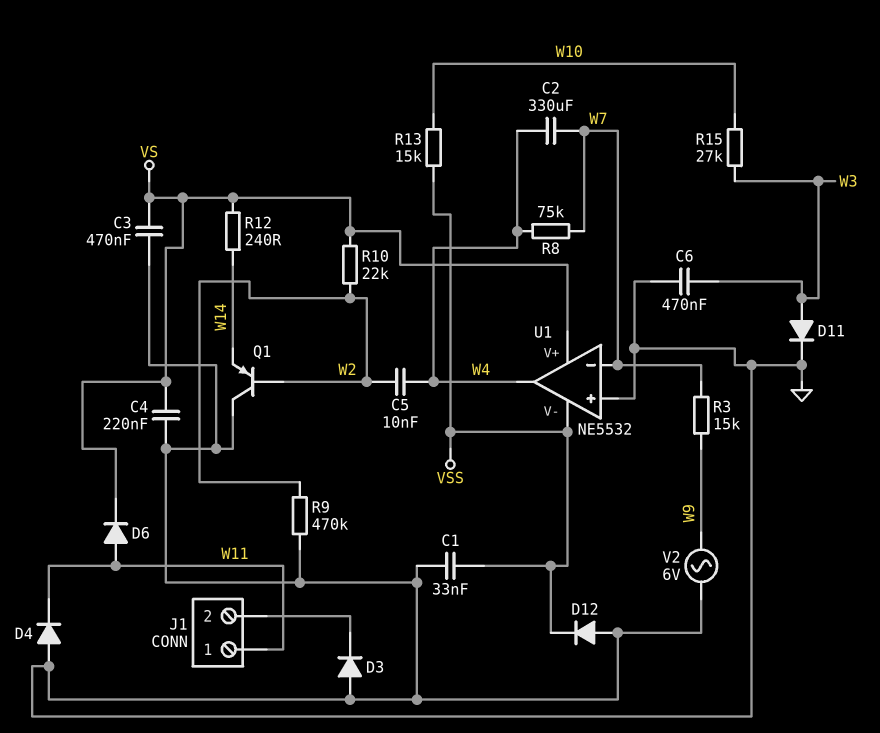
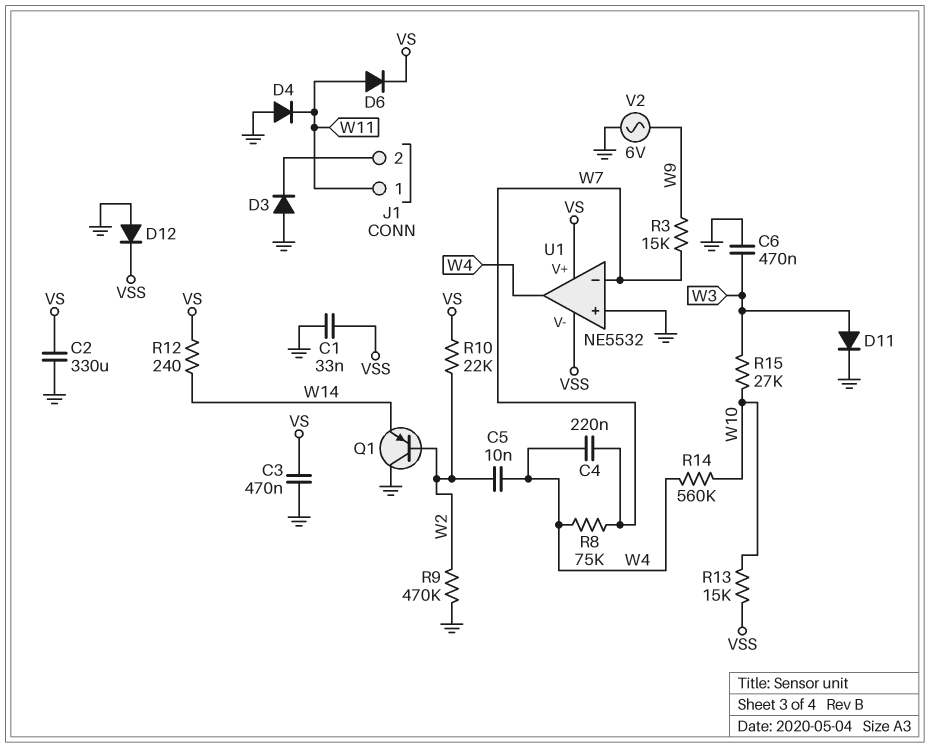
C2: 330uF (W4, W7) -> 330uF (GND, VS)
C4: 220nF (GND, VS) -> 220nF (W4, W7)
R14: none -> 560k (W4, W10)

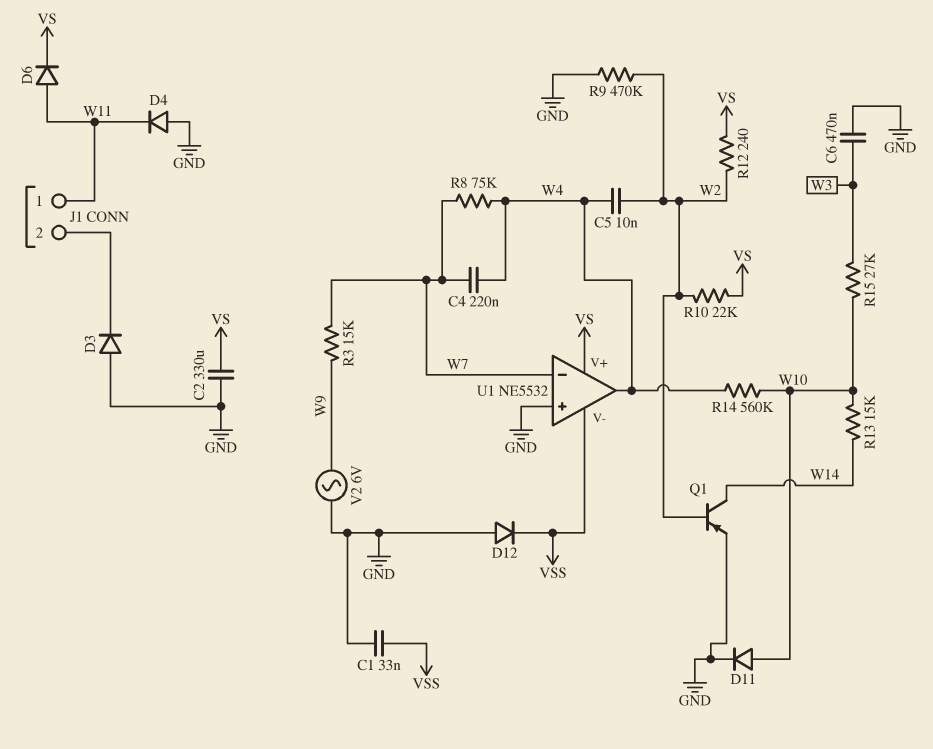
C3: 470nF (GND, VS) -> none
D11: diode (A W3, K GND) -> diode (A W10, K GND)
Q1: PNP (B W2, C GND, E W14) -> PNP (B W2, C W14, E GND)
R12: 240 (VS, W14) -> 240 (VS, W2)
R13: 15k (VSS, W10) -> 15k (W10, W14)

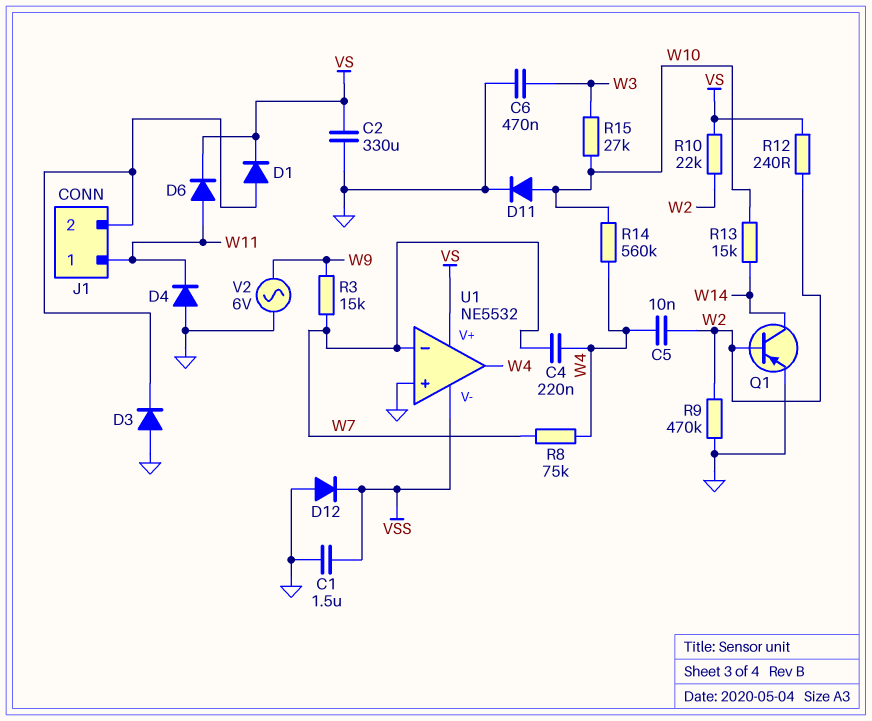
C1: 33nF (GND, VSS) -> 1.5uF (GND, VSS)
D1: none -> diode (A J1/2, K VS)

